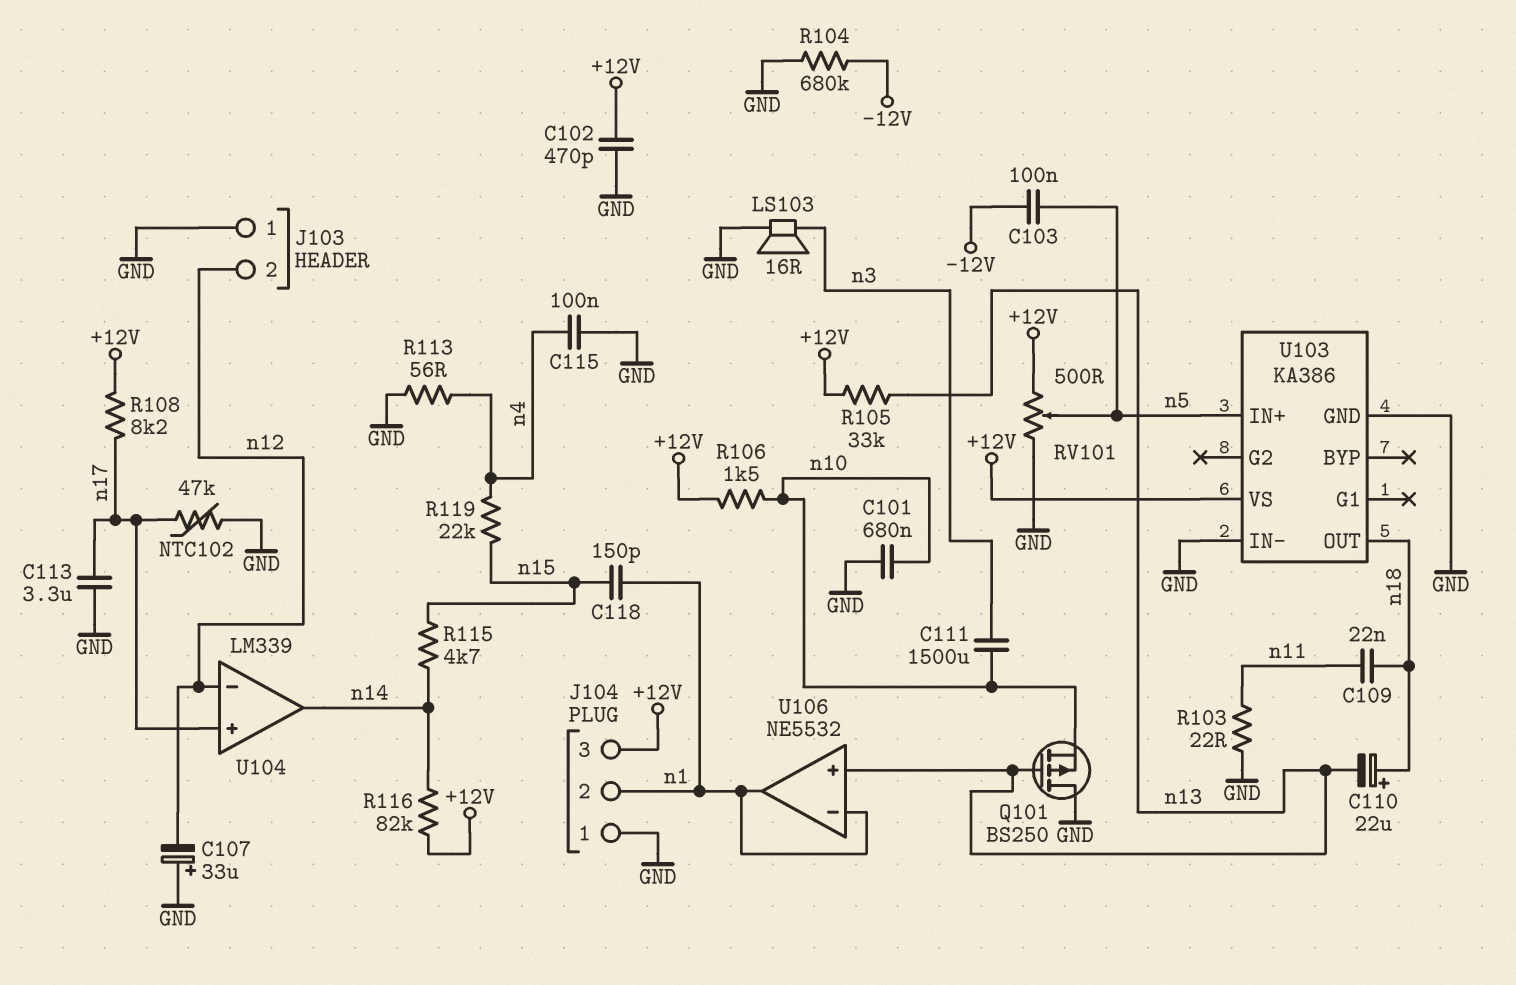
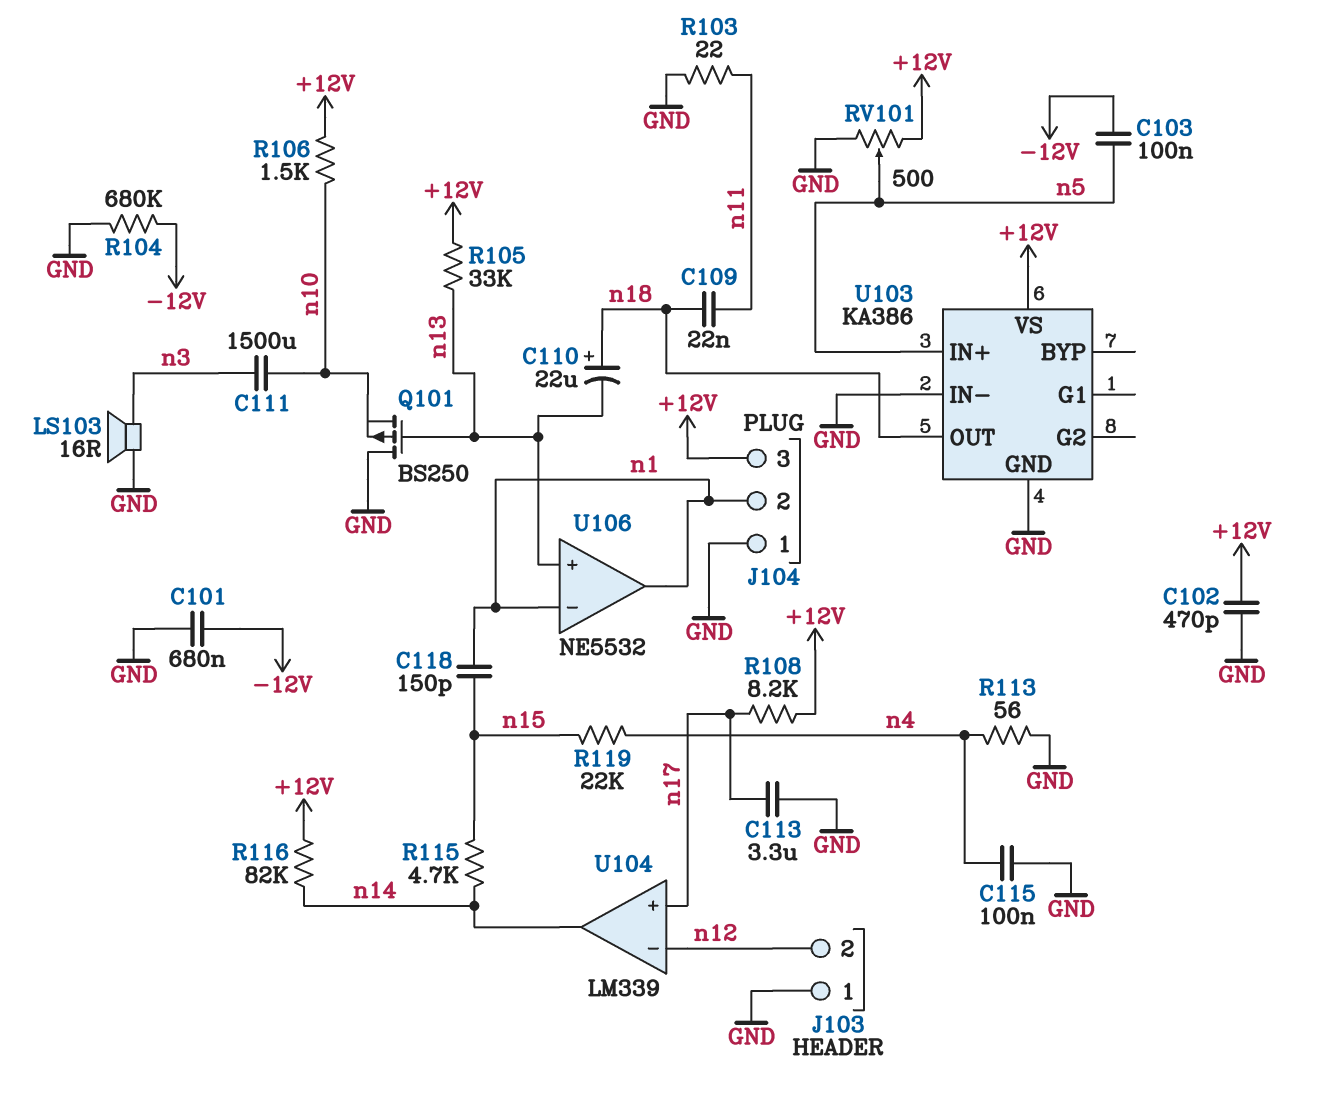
C101: 680nF (GND, n10) -> 680nF (-12V, GND)
C107: 33uF (plus GND, minus n12) -> none
NTC102: 47k (GND, n17) -> none

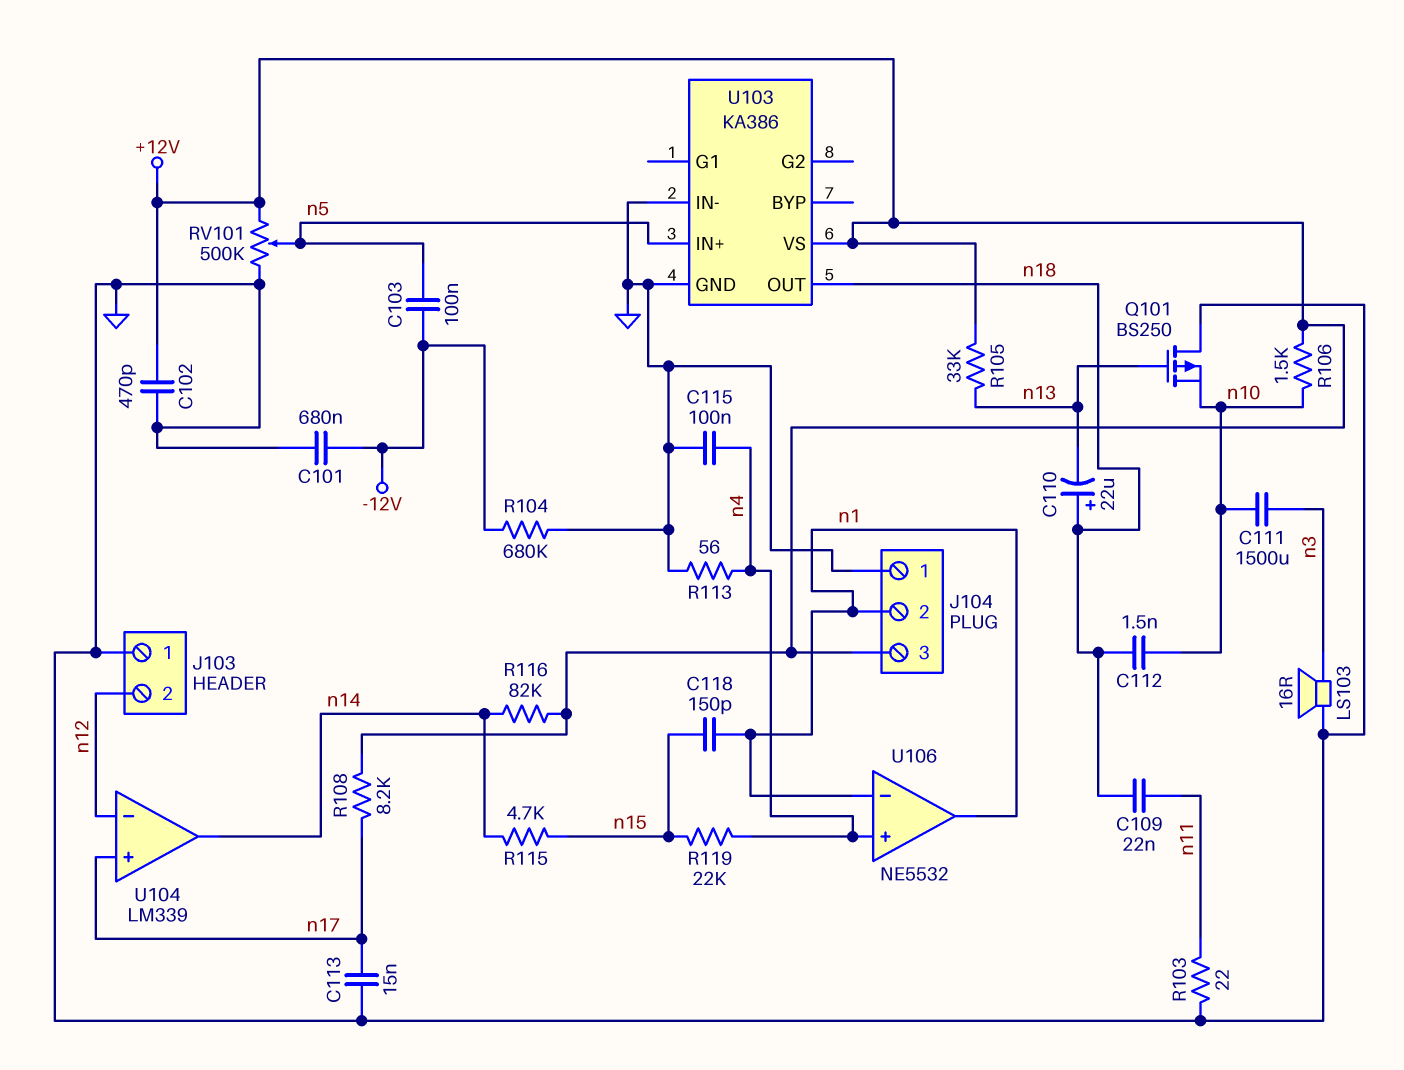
C112: none -> 1.5nF (n10, n18)
C113: 3.3uF (GND, n17) -> 15nF (GND, n17)
RV101: 500 (+12V, GND, wiper n5) -> 500k (+12V, GND, wiper n5)
U106 pin in+: n13 -> n4

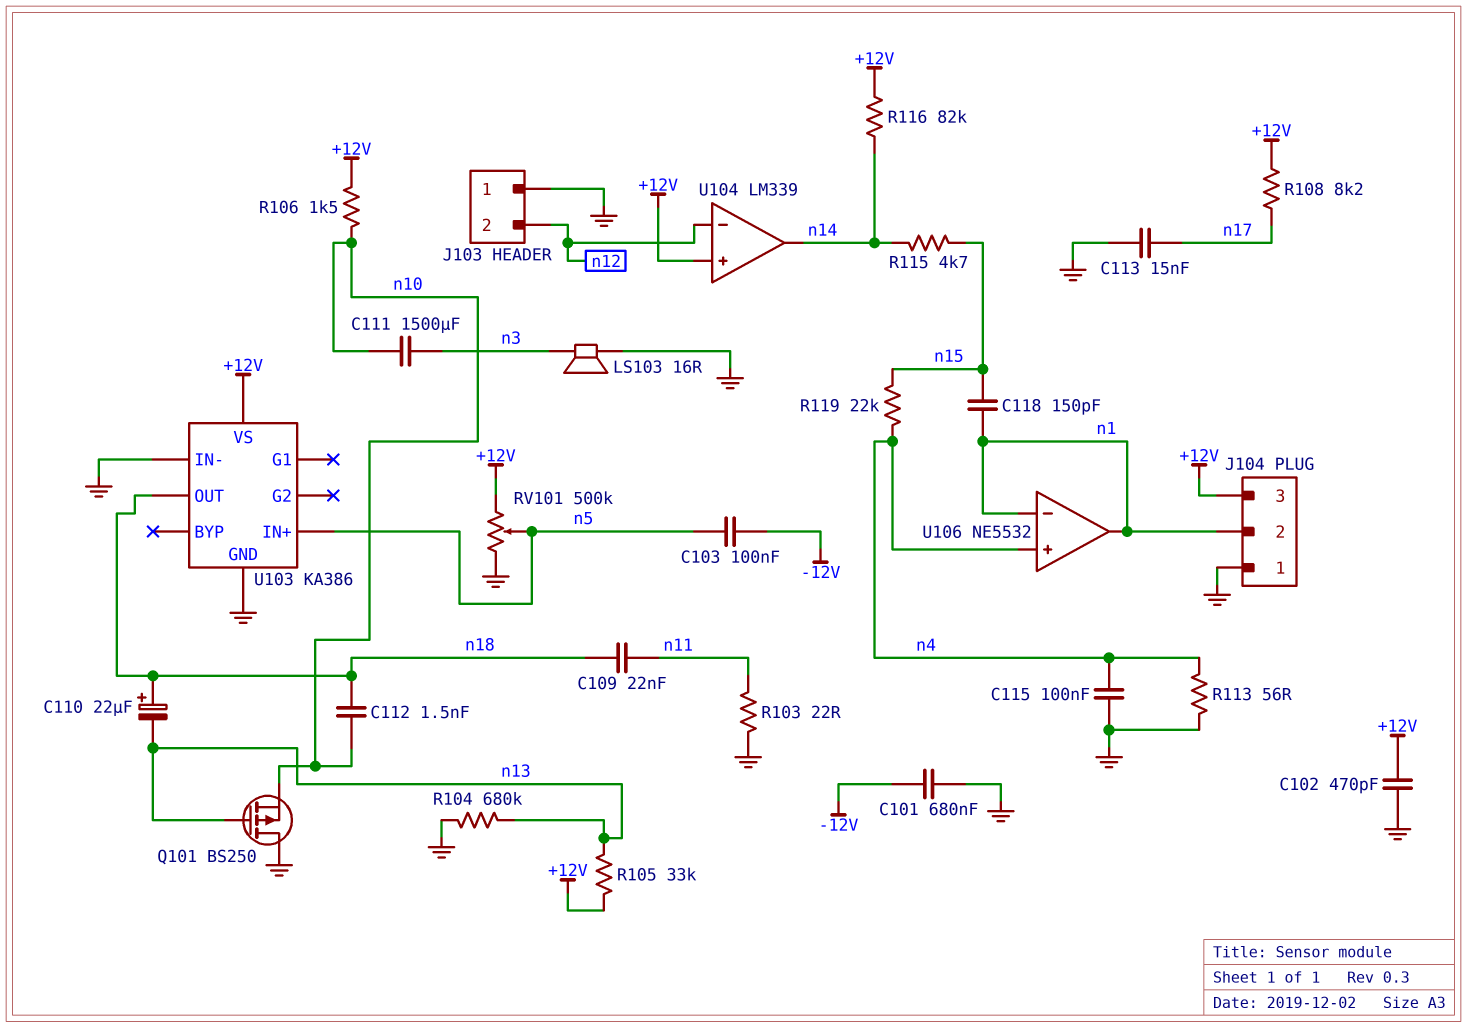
R104: 680k (-12V, GND) -> 680k (GND, n13)
U104 pin in+: n17 -> +12V

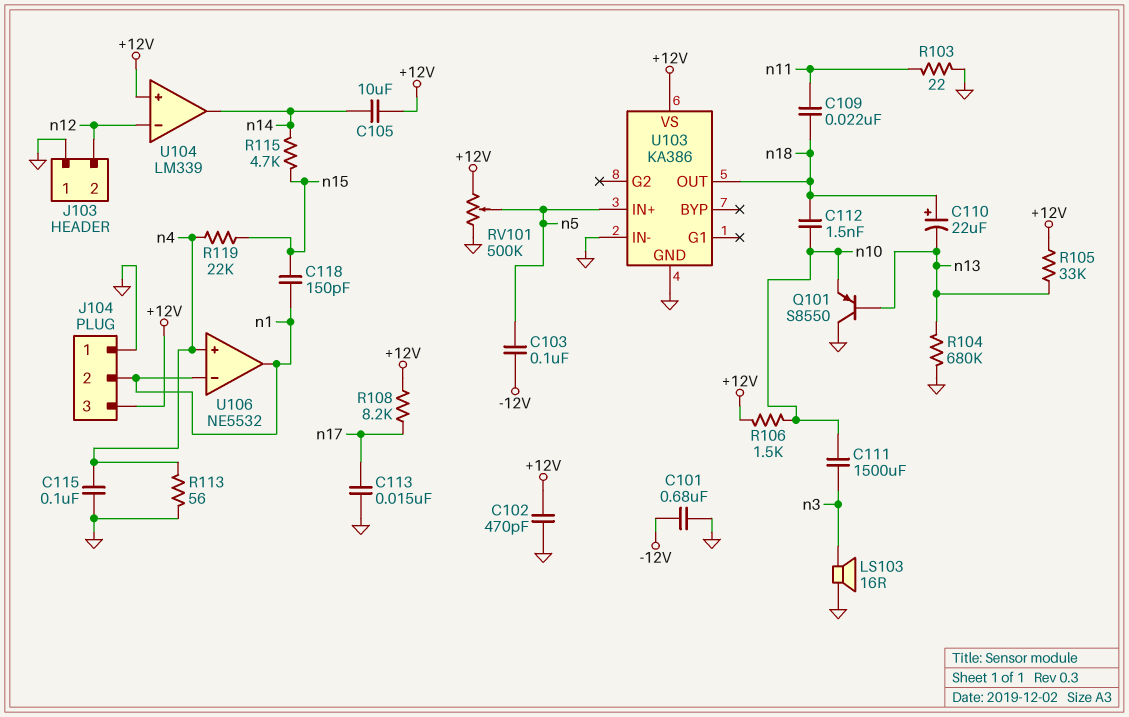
C105: none -> 10uF (+12V, n14)
Q101: PMOS BS250 (G n13, D GND, S n10) -> PNP S8550 (B n13, C GND, E n10)
R116: 82k (+12V, n14) -> none

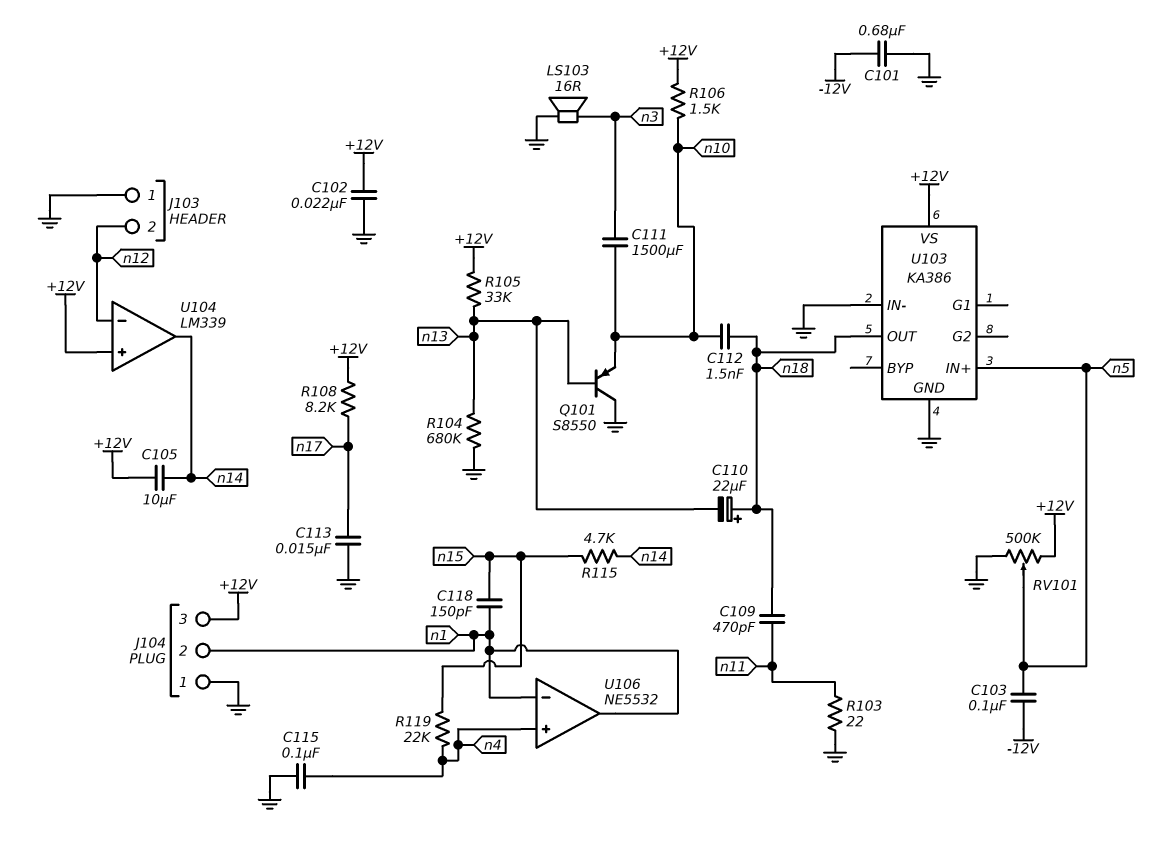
C102: 470pF (+12V, GND) -> 22nF (+12V, GND)
C109: 22nF (n11, n18) -> 470pF (n11, n18)
R113: 56 (GND, n4) -> none

